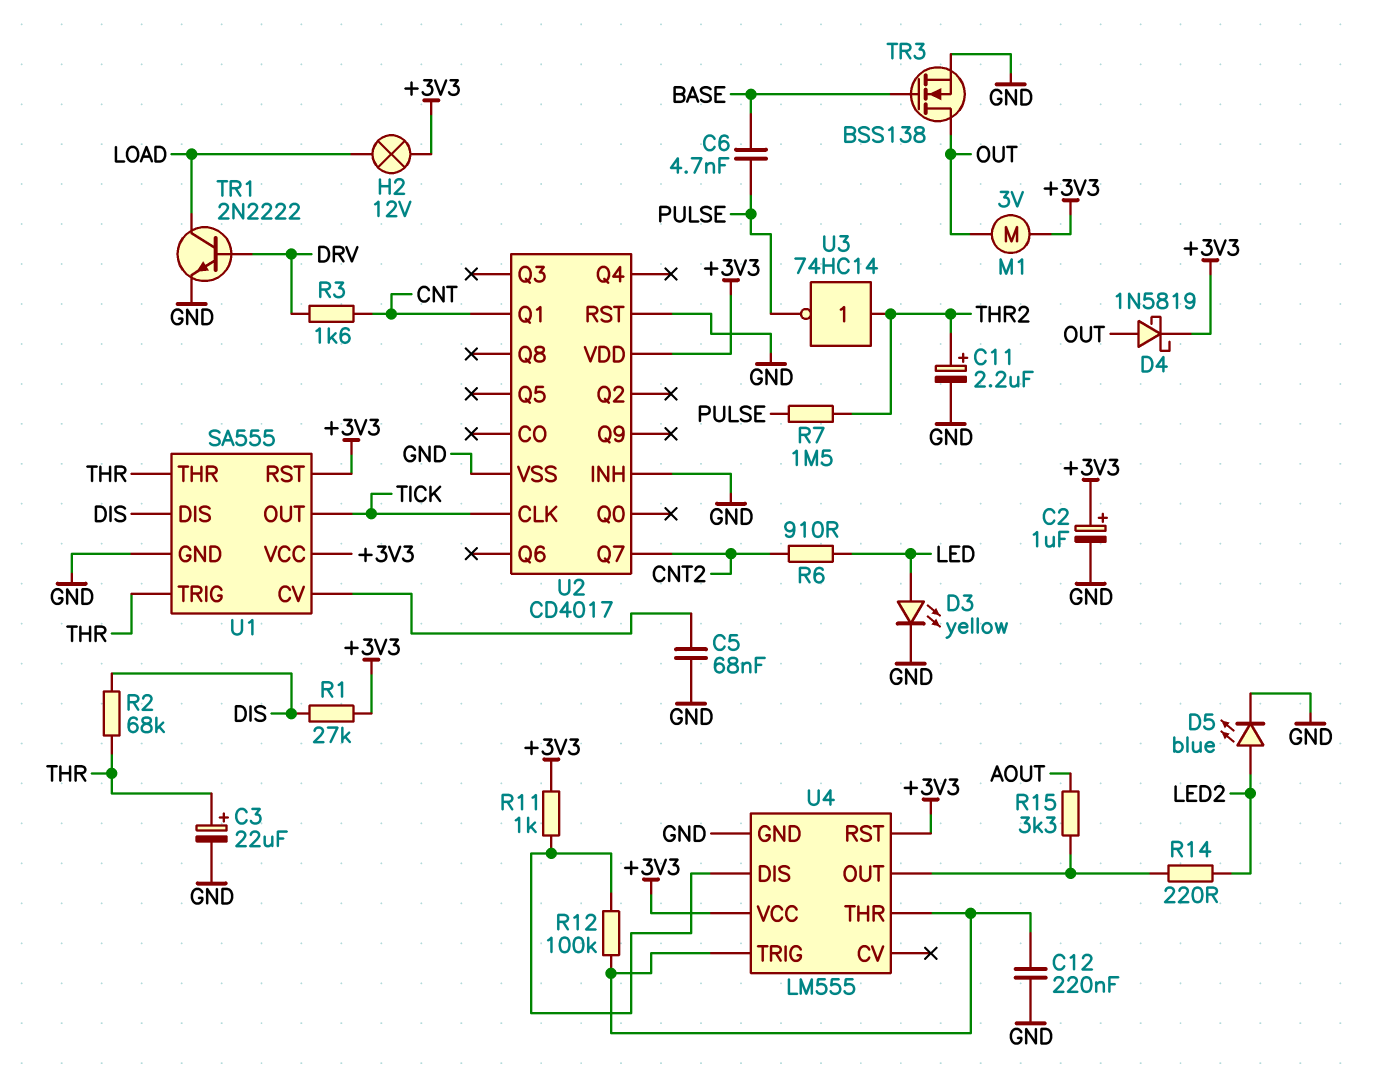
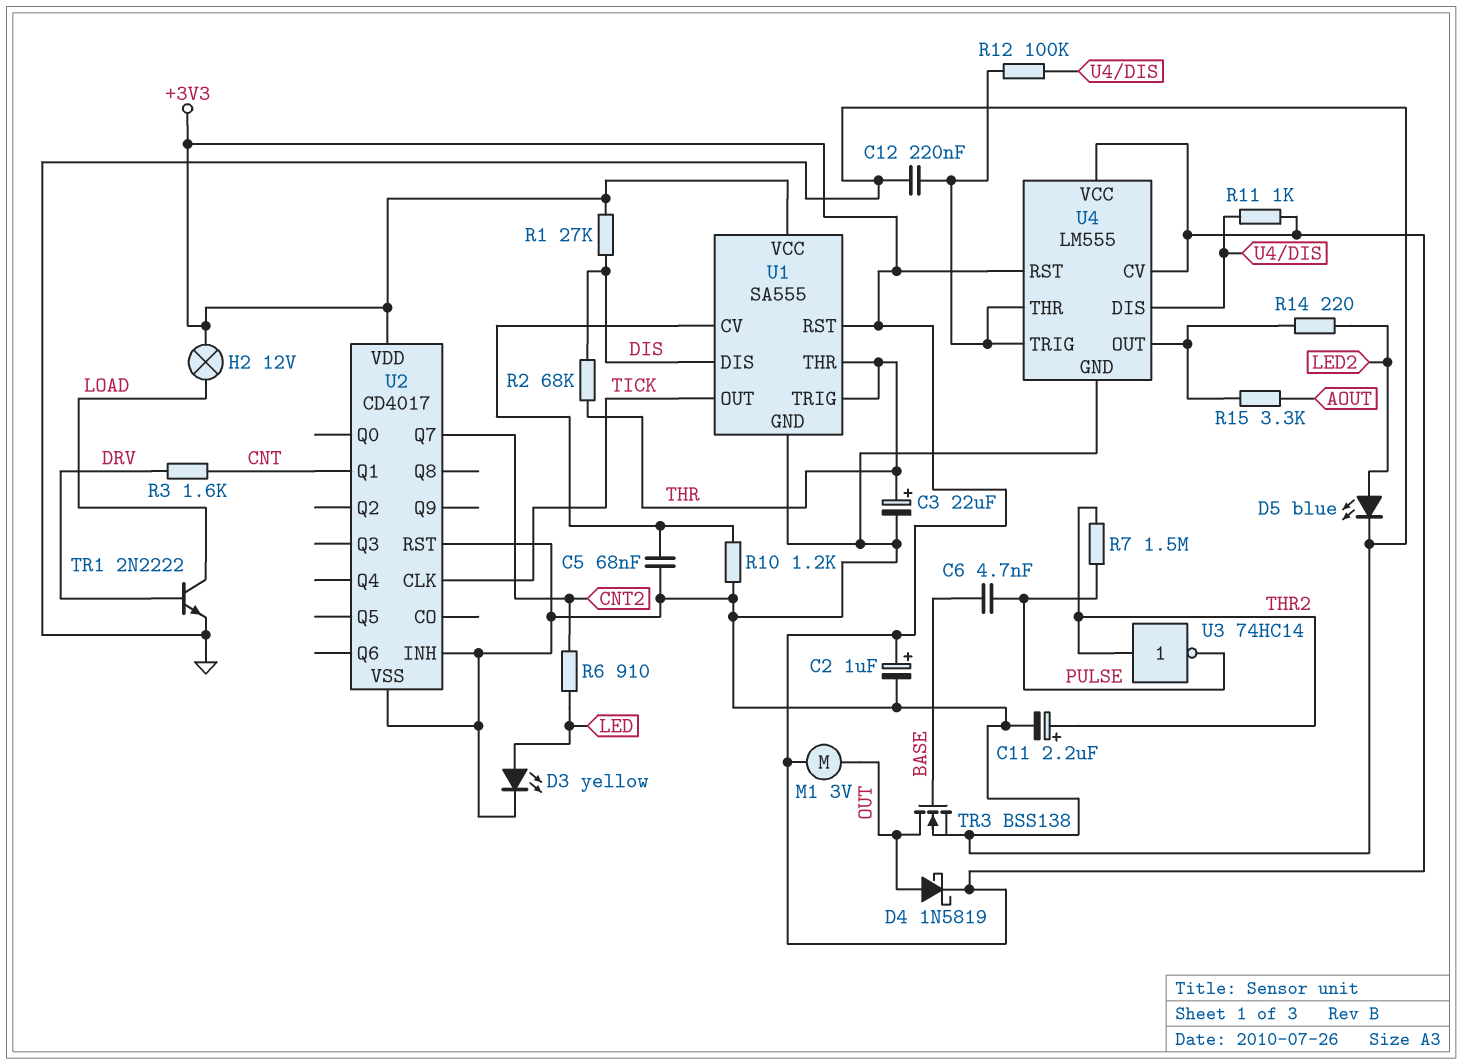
R10: none -> 1.2k (GND, U1/CV)
U4 pin CV: none -> +3V3

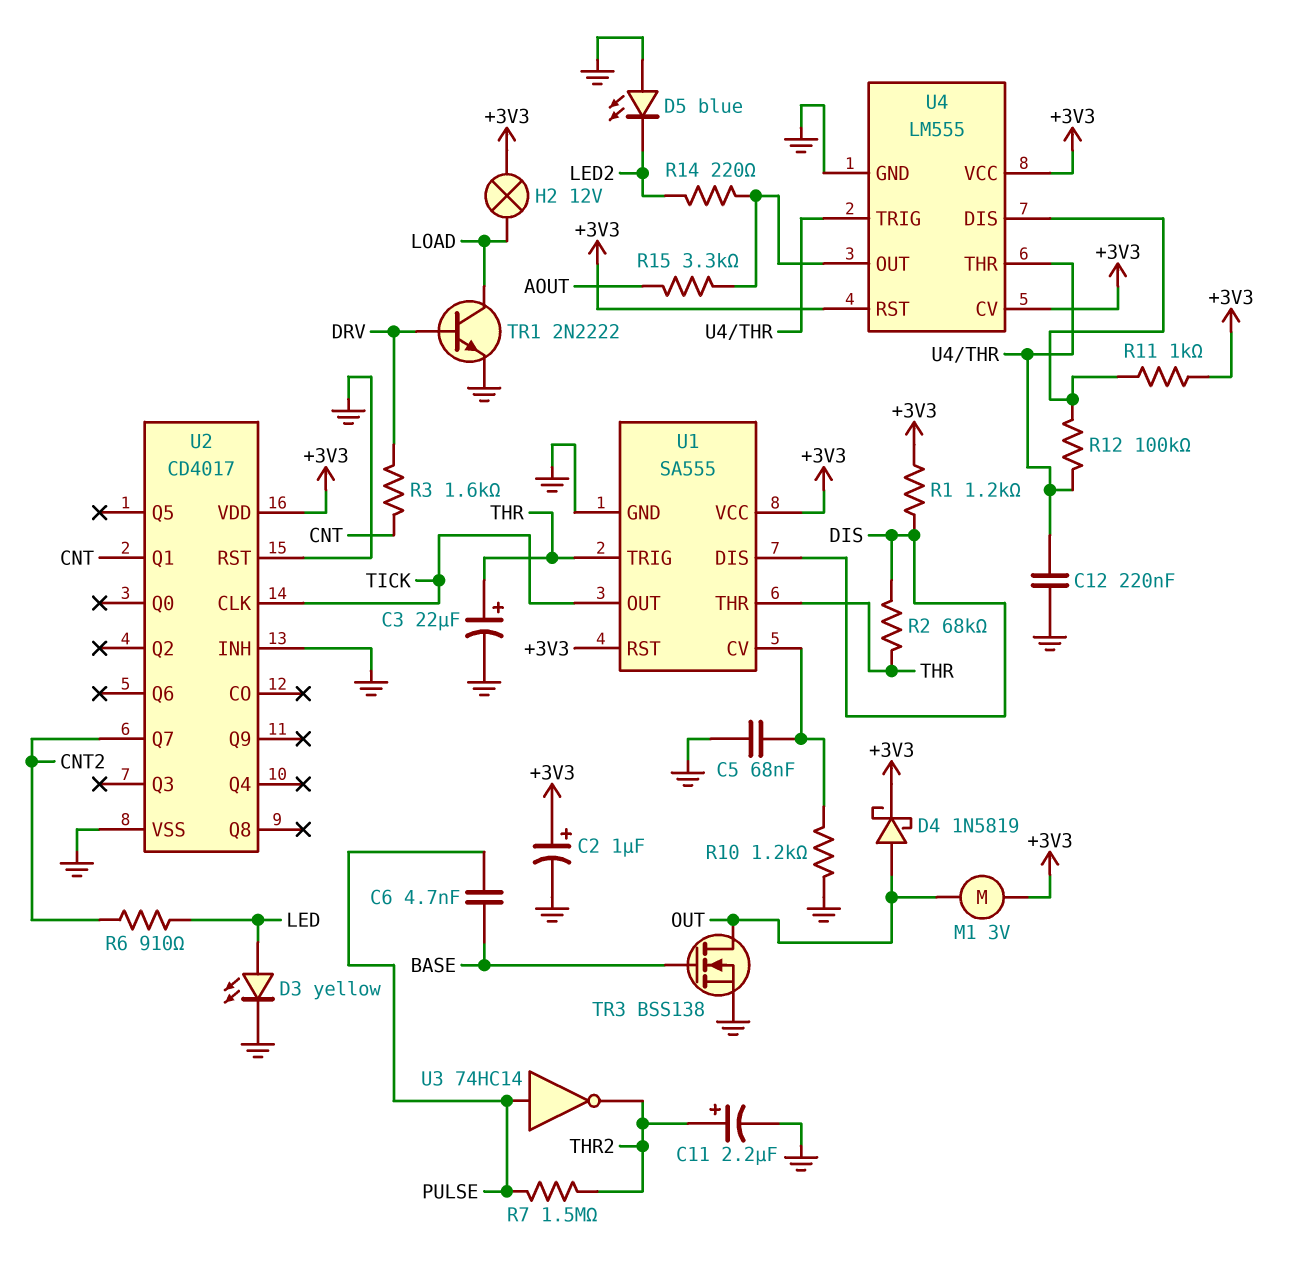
D5: LED blue (A LED2, K GND) -> LED blue (A GND, K LED2)
R1: 27k (+3V3, DIS) -> 1.2k (+3V3, DIS)
U3: NOT 74HC14 (in THR2, out PULSE) -> NOT 74HC14 (in PULSE, out THR2)

